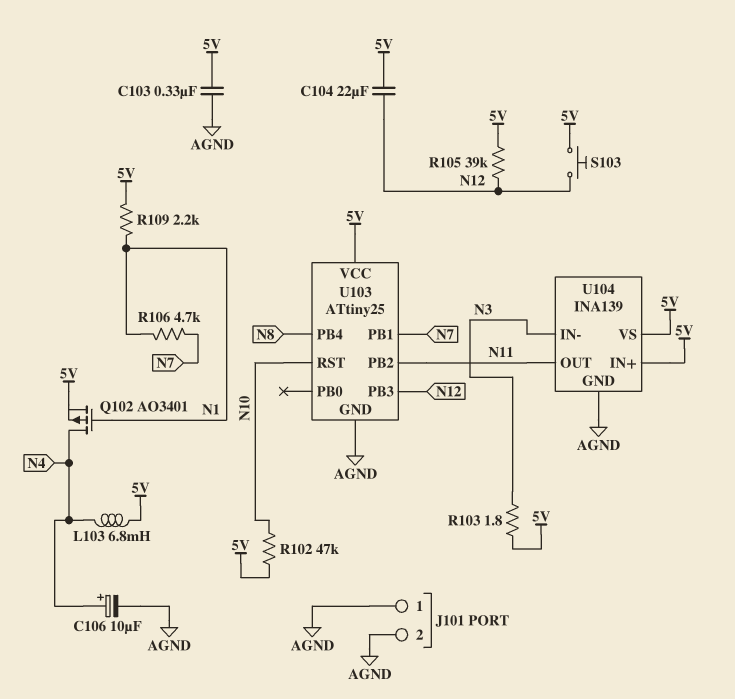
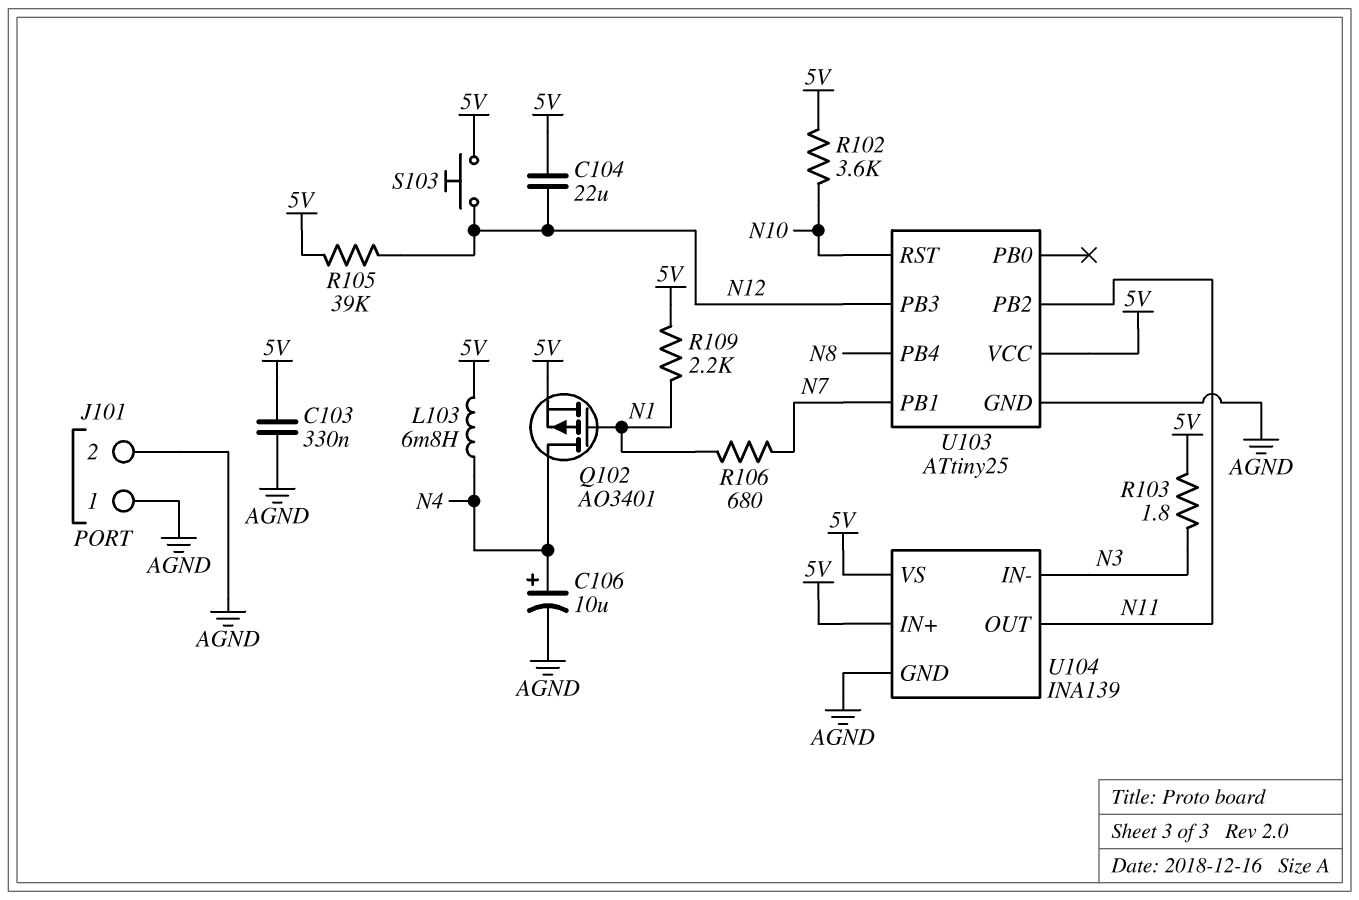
R102: 47k (5V, N10) -> 3.6k (5V, N10)
R106: 4.7k (N1, N7) -> 680 (N1, N7)

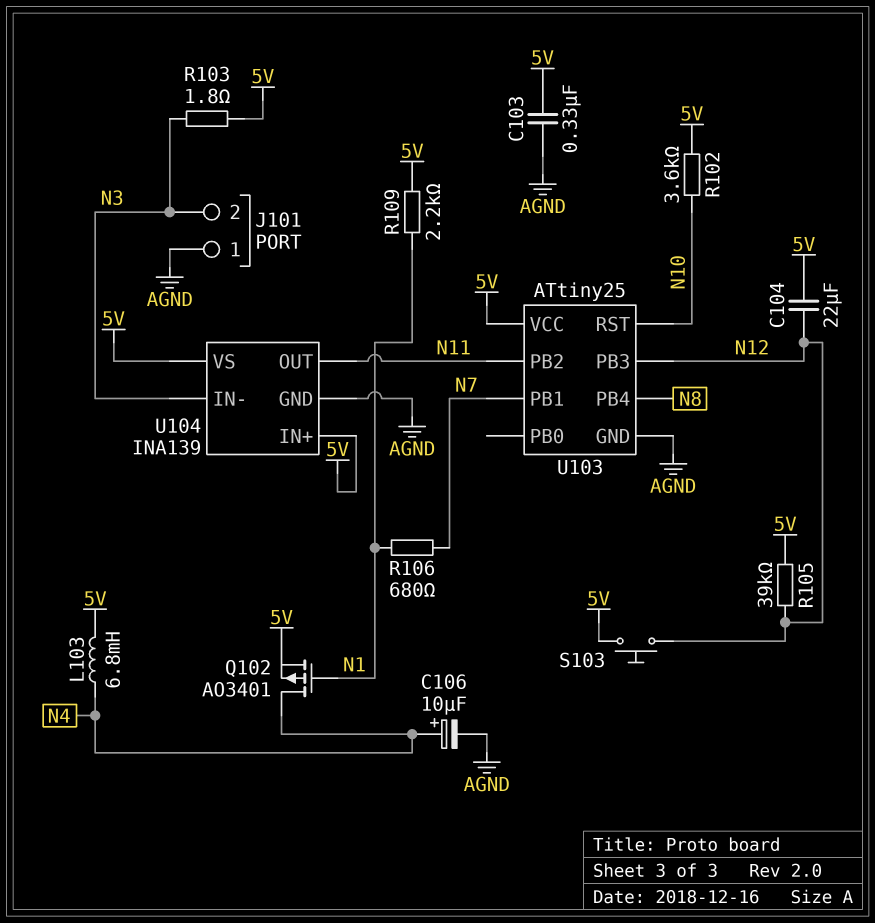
J101 pin 2: AGND -> N3

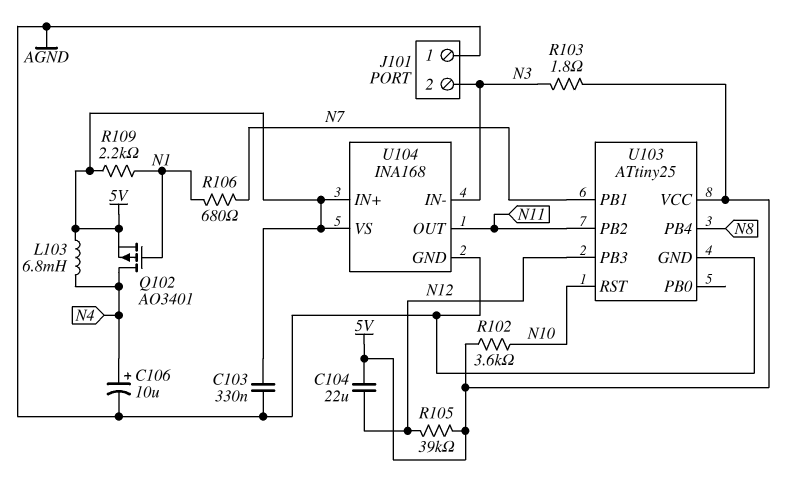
S103: button (5V, N12) -> none
U104: INA139 -> INA168

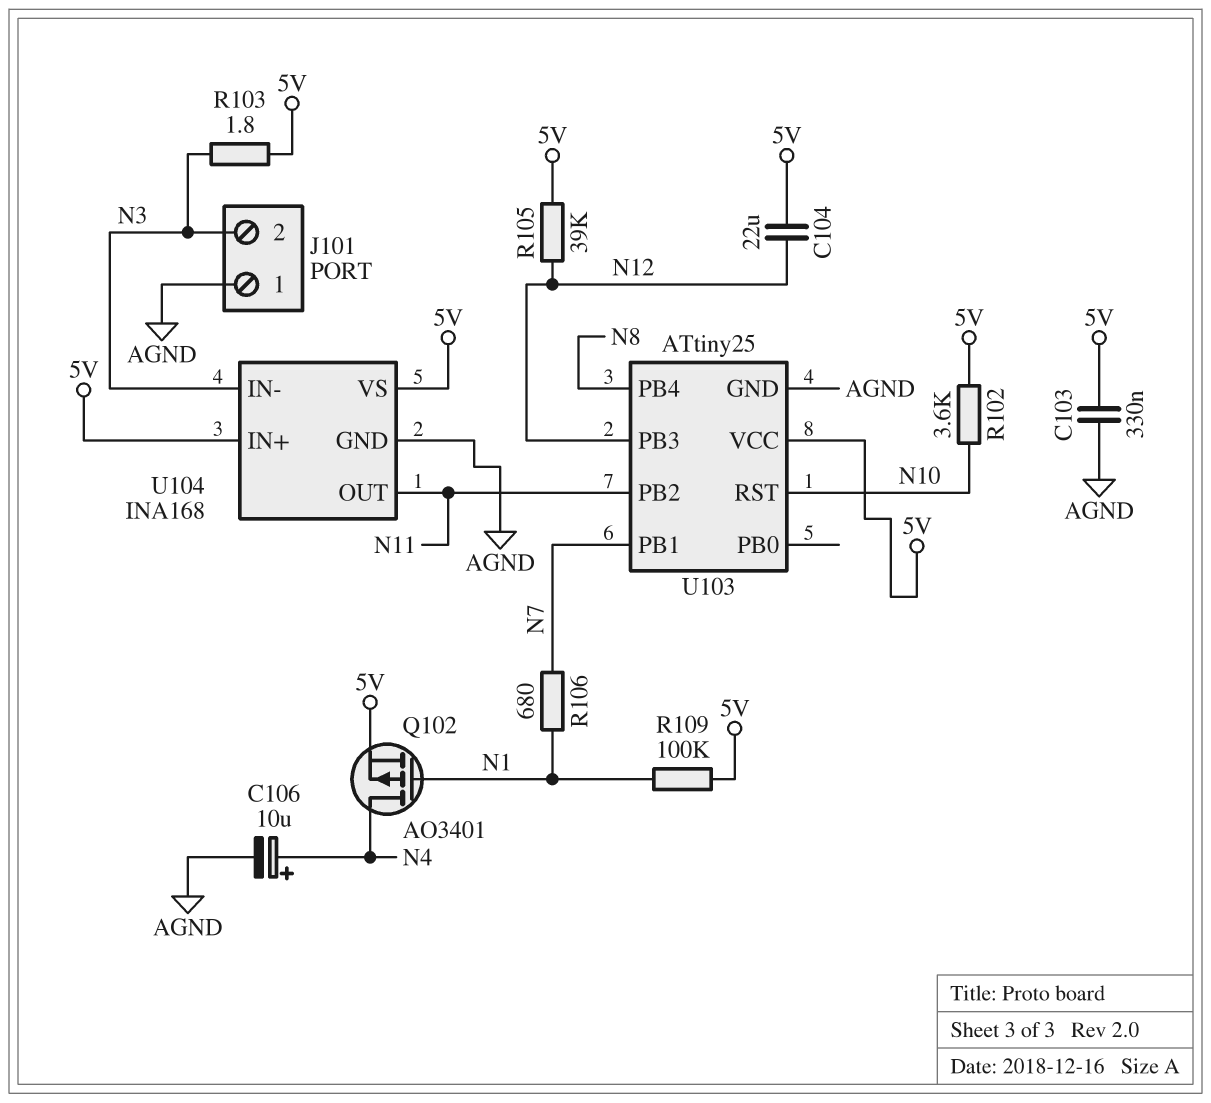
L103: 6.8mH (5V, N4) -> none
R109: 2.2k (5V, N1) -> 100k (5V, N1)

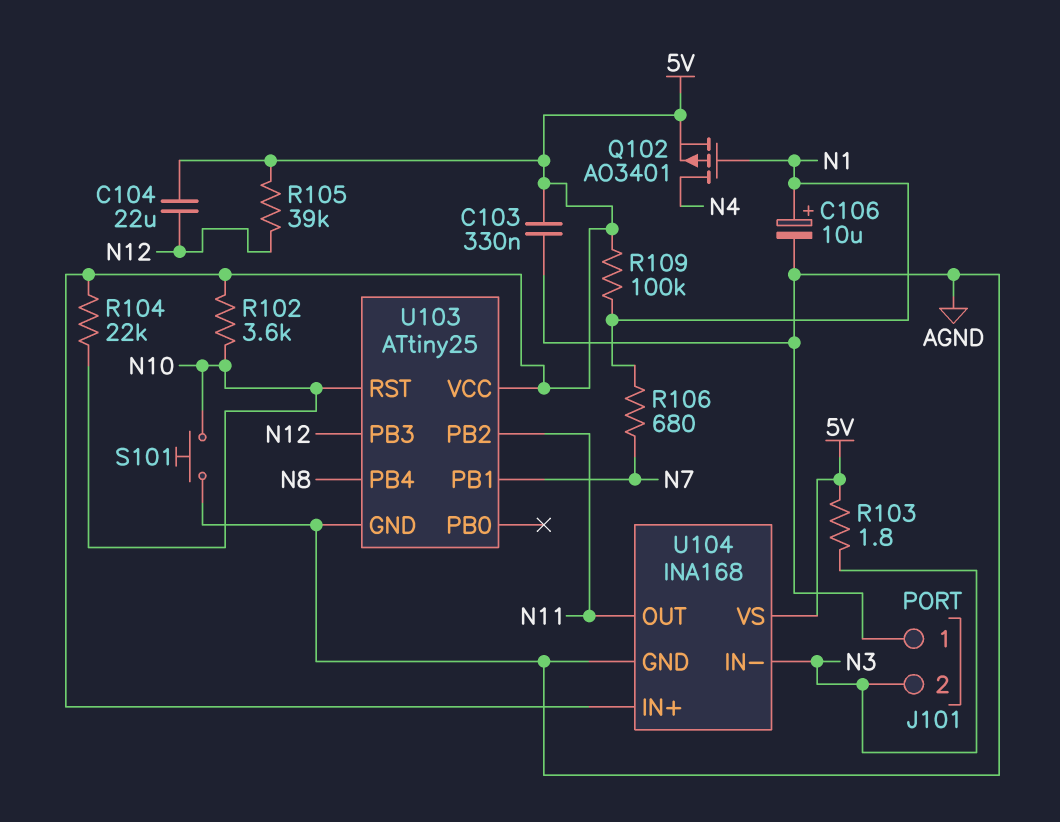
C106: 10uF (plus N4, minus AGND) -> 10uF (plus N1, minus AGND)
R104: none -> 22k (5V, N10)
S101: none -> button (AGND, N10)

